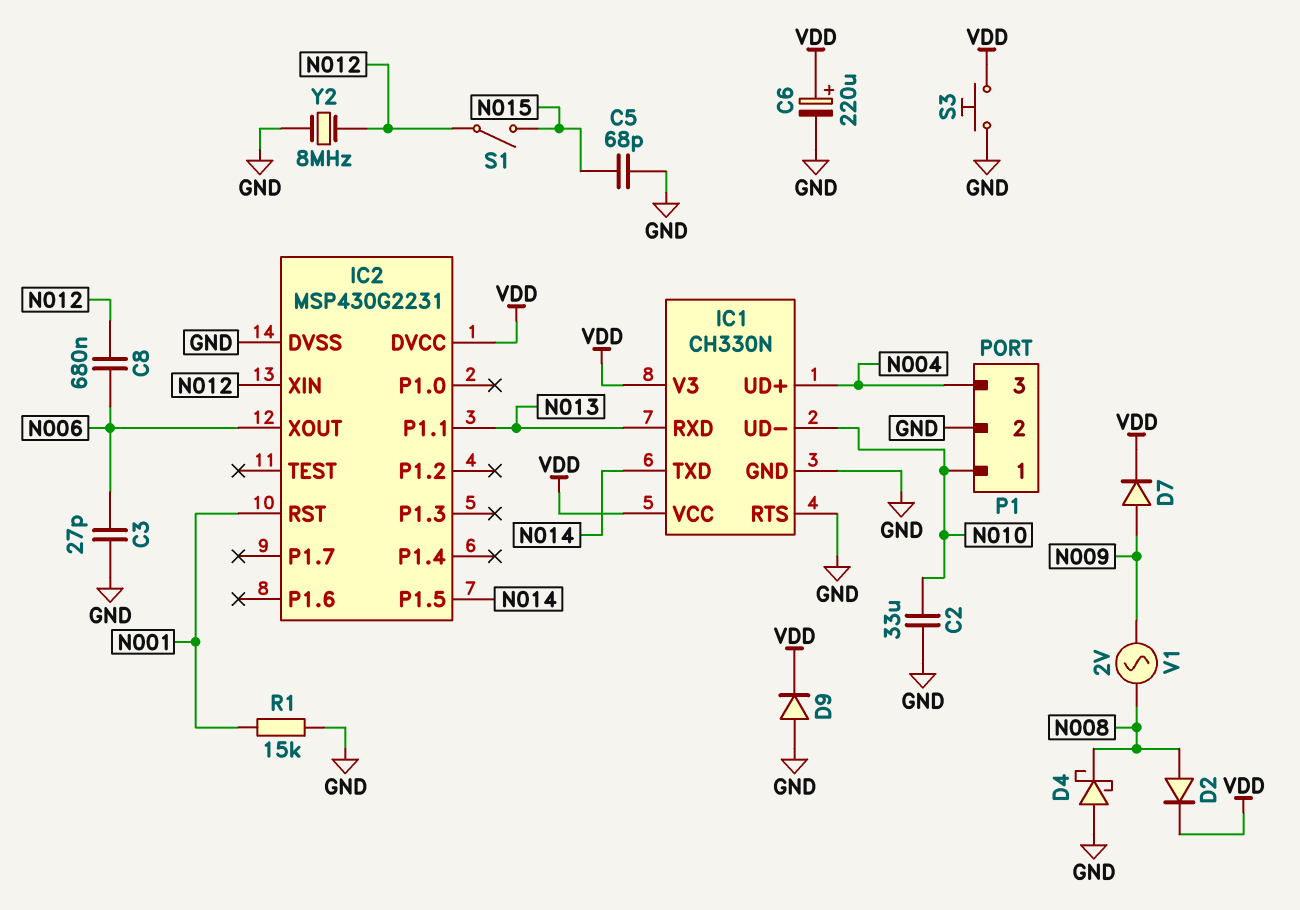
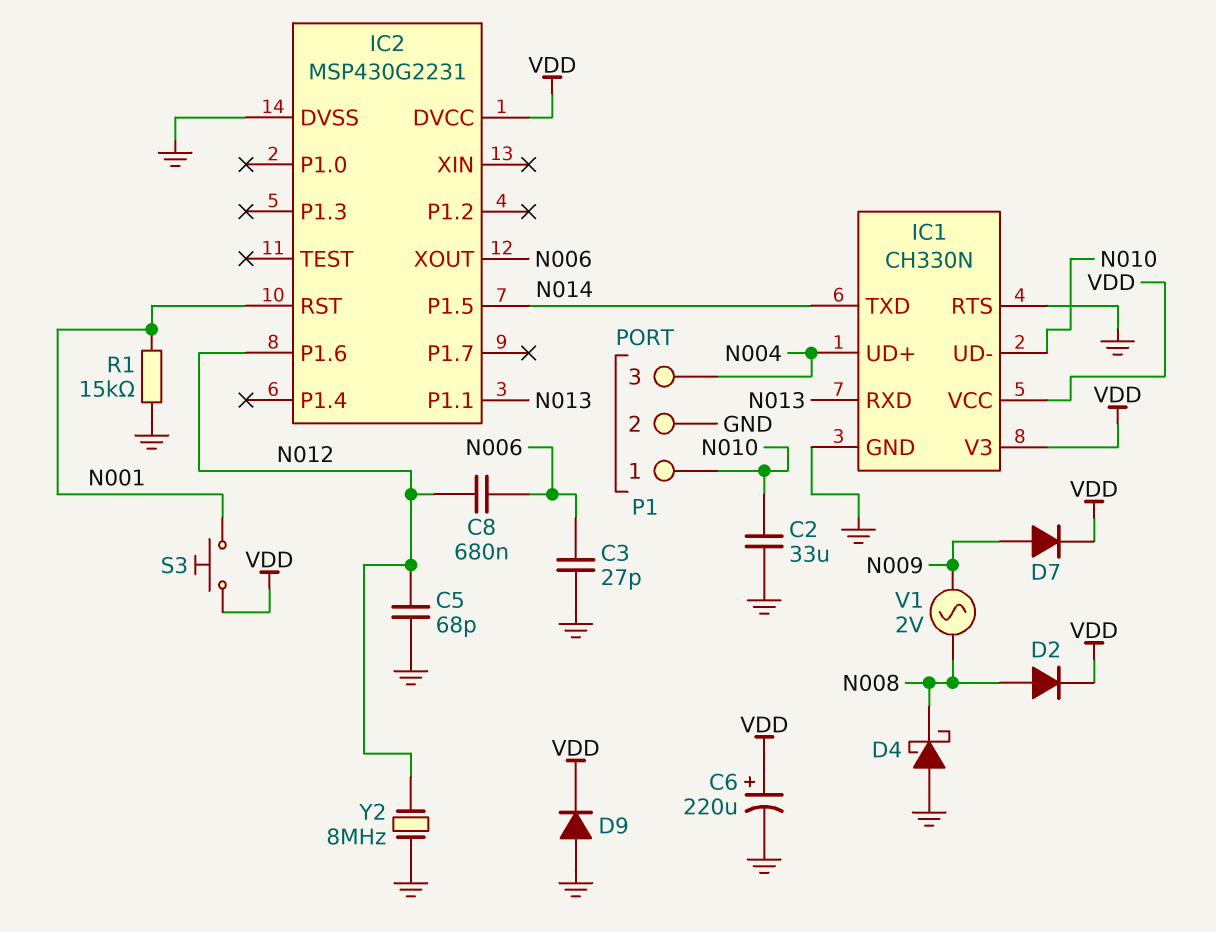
C5: 68pF (GND, N015) -> 68pF (GND, N012)
IC2 pin P1.6: none -> N012
IC2 pin XIN: N012 -> none
S1: switch (N012, N015) -> none
S3: button (GND, VDD) -> button (N001, VDD)

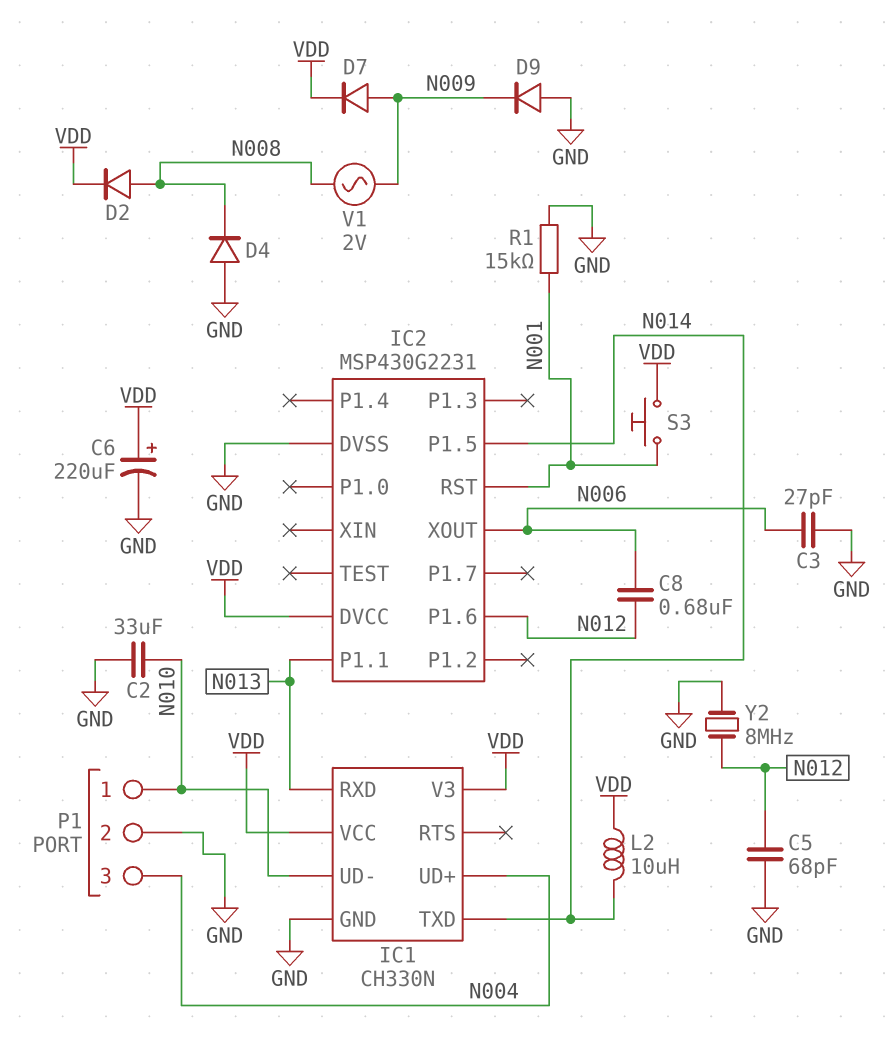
D4: schottky (A GND, K N008) -> diode (A GND, K N008)
D9: diode (A GND, K VDD) -> diode (A GND, K N009)
IC1 pin RTS: GND -> none
L2: none -> 10uH (N014, VDD)

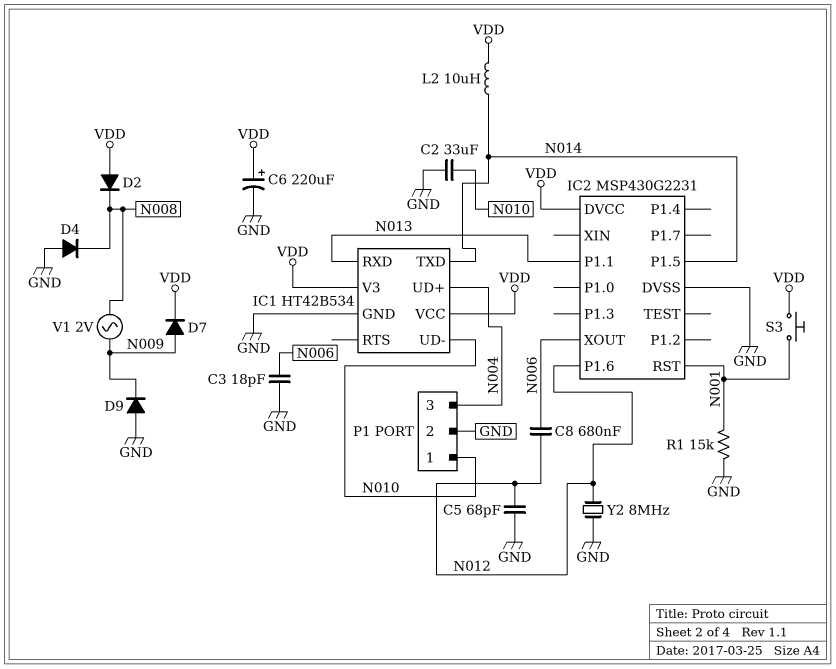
C3: 27pF (GND, N006) -> 18pF (GND, N006)
D2: diode (A N008, K VDD) -> diode (A VDD, K N008)
IC1: CH330N -> HT42B534

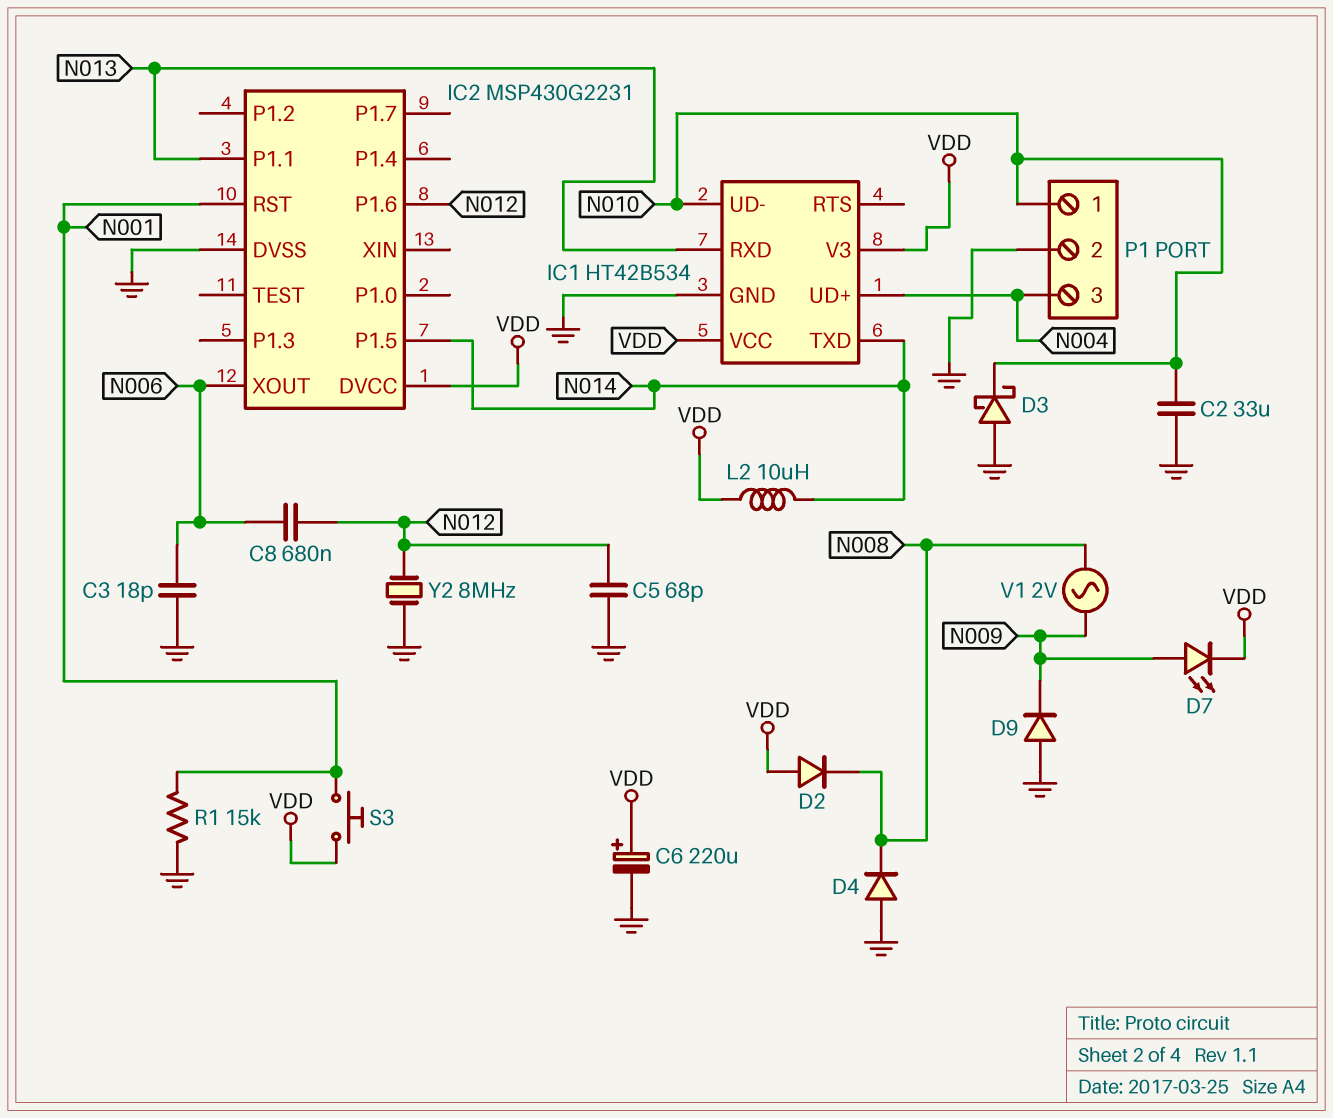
D3: none -> schottky (A GND, K N010)
D7: diode (A N009, K VDD) -> LED (A N009, K VDD)

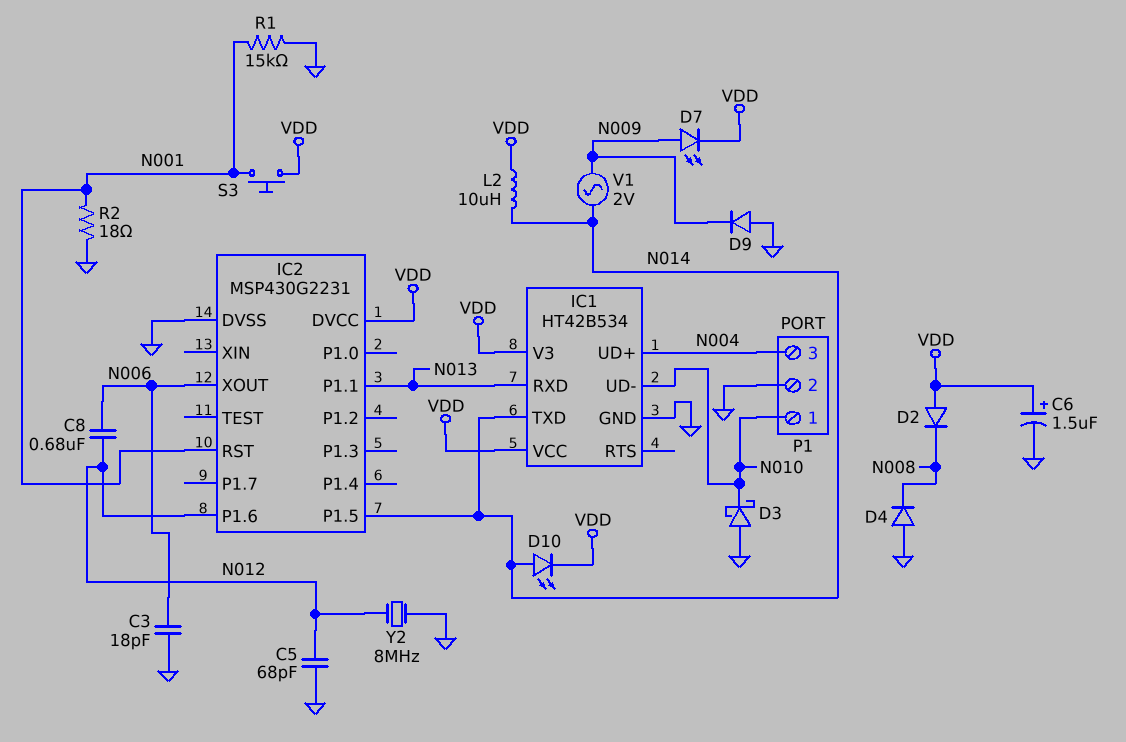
C2: 33uF (GND, N010) -> none
C6: 220uF (plus VDD, minus GND) -> 1.5uF (plus VDD, minus GND)
D10: none -> LED (A N014, K VDD)
R2: none -> 18 (GND, N001)
V1: AC 2V (N008, N009) -> AC 2V (N009, N014)

